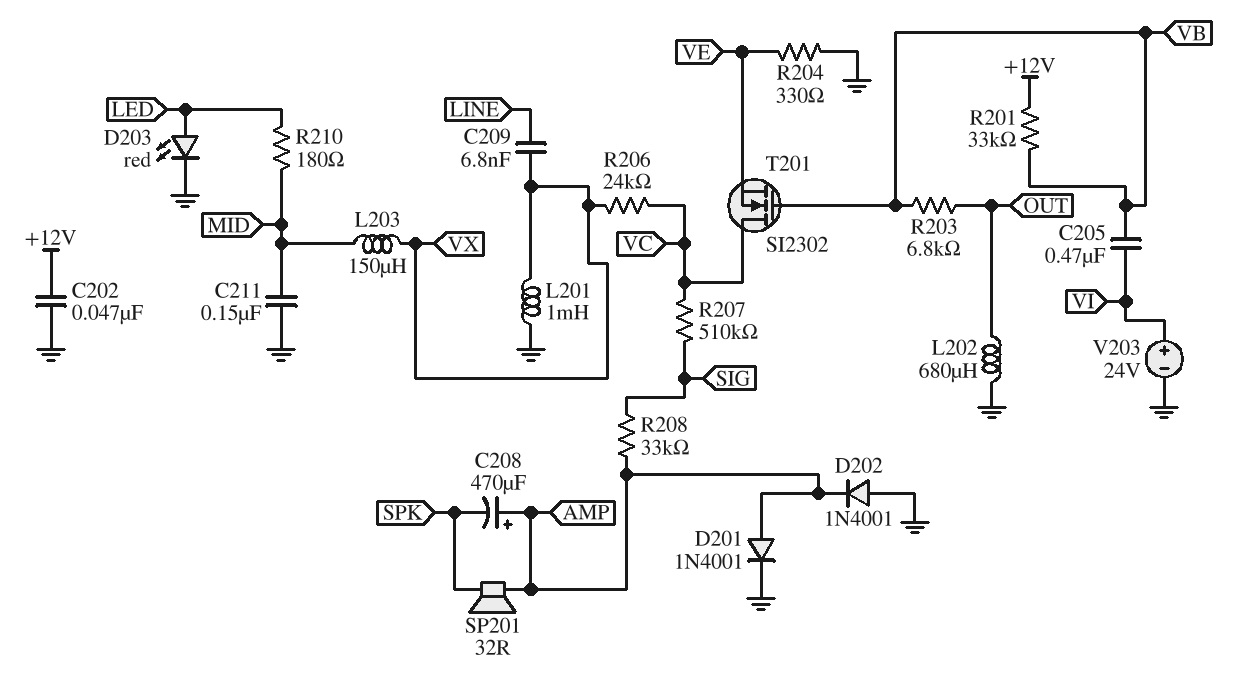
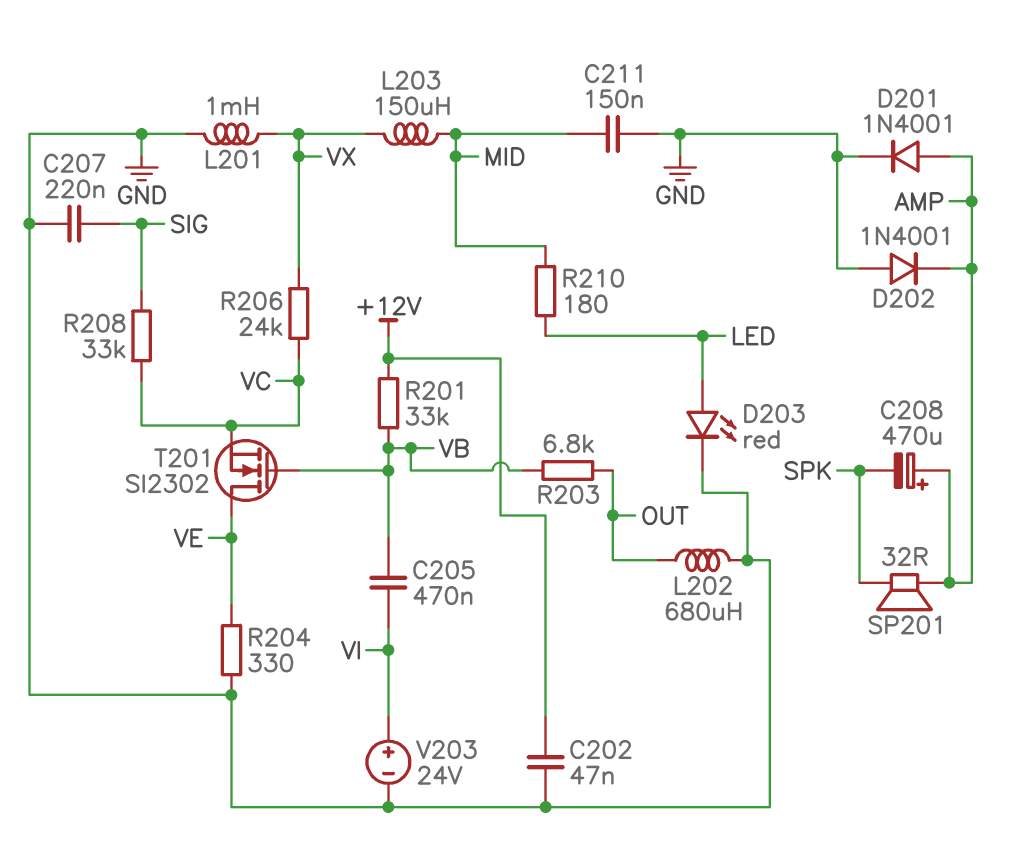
C207: none -> 220nF (GND, SIG)
C209: 6.8nF (LINE, VX) -> none
R207: 510k (SIG, VC) -> none
R208: 33k (AMP, SIG) -> 33k (SIG, VC)
T201: NMOS SI2302 (G VB, D VC, S VE) -> NMOS SI2302 (G VB, D VE, S VC)

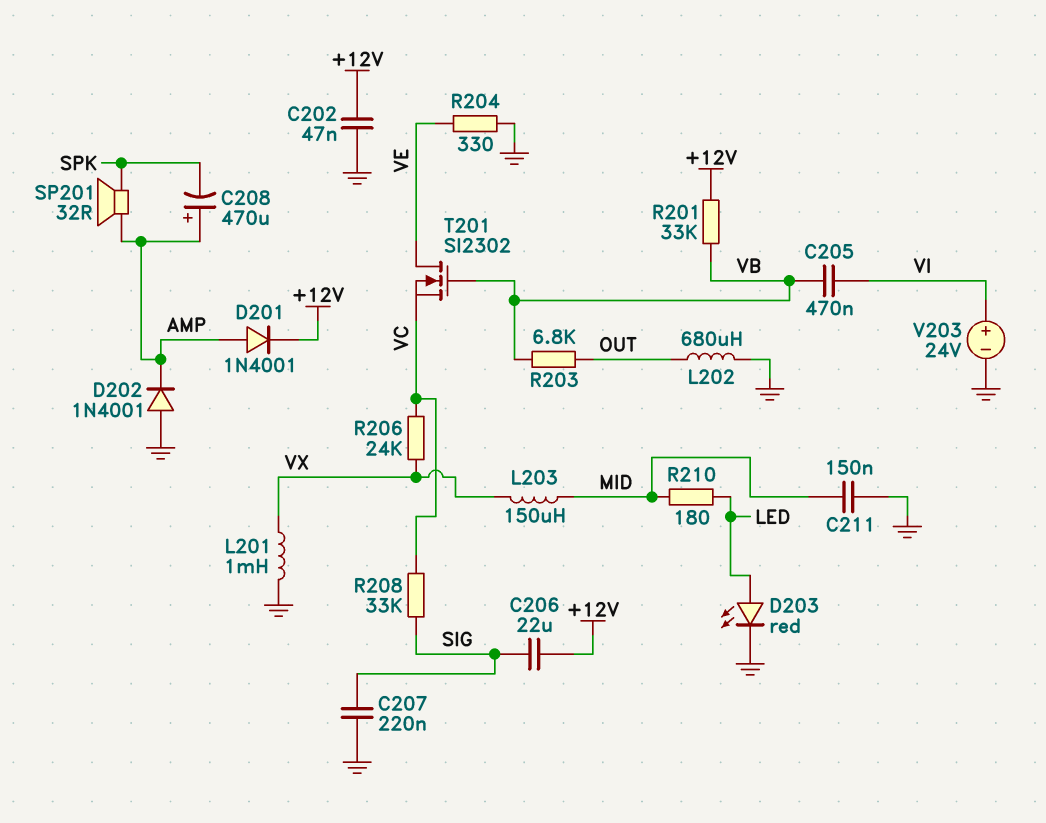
C206: none -> 22uF (+12V, SIG)
D201: diode 1N4001 (A AMP, K GND) -> diode 1N4001 (A AMP, K +12V)

